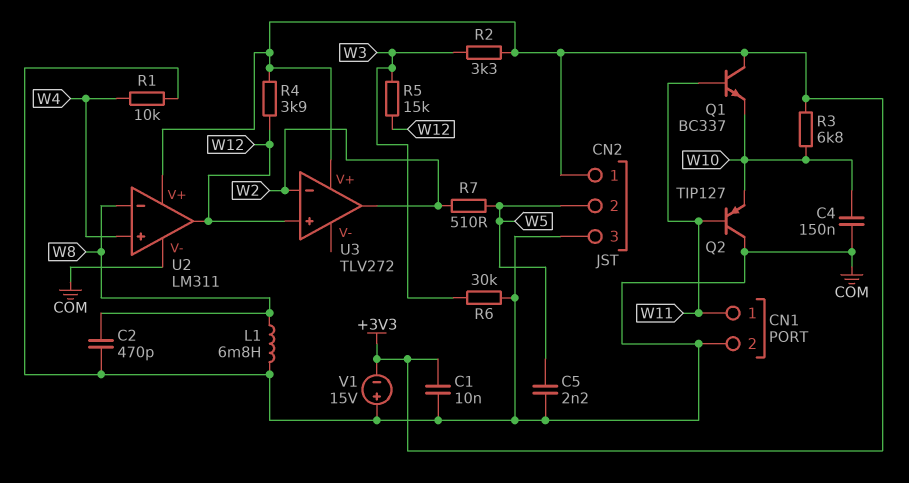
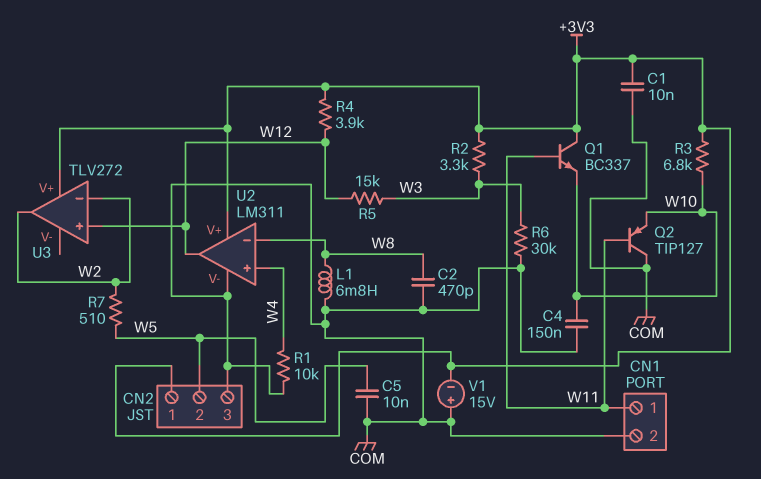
C5: 2.2nF (COM, W5) -> 10nF (COM, W5)

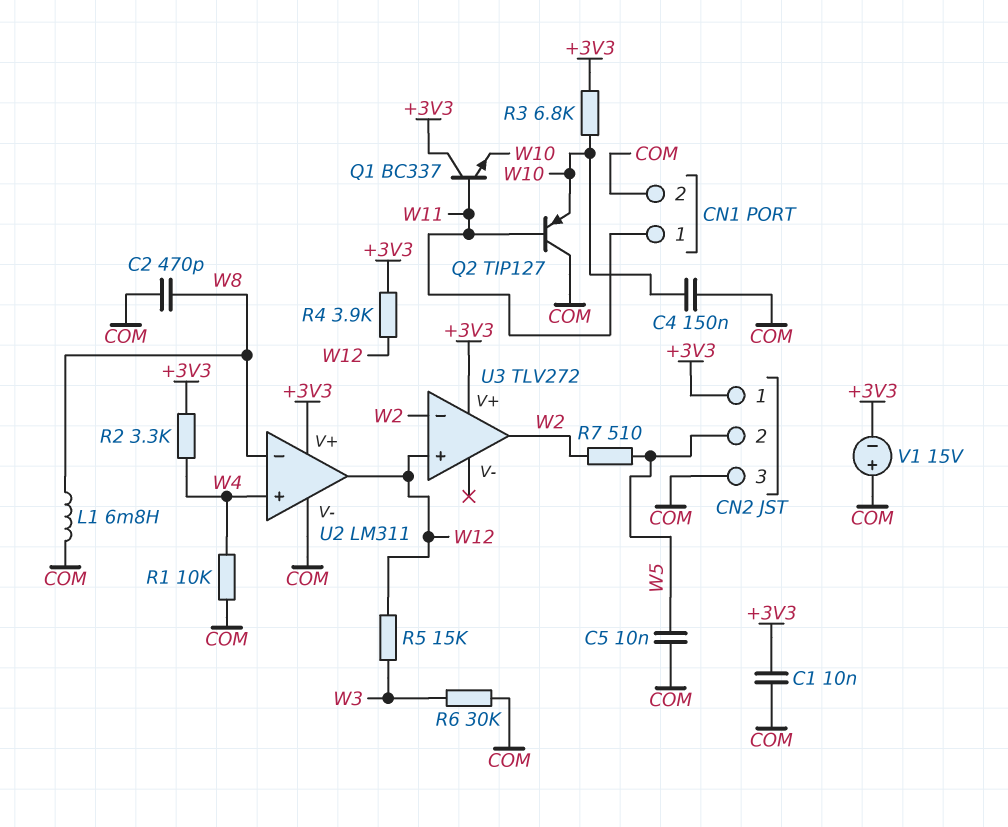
R2: 3.3k (+3V3, W3) -> 3.3k (+3V3, W4)

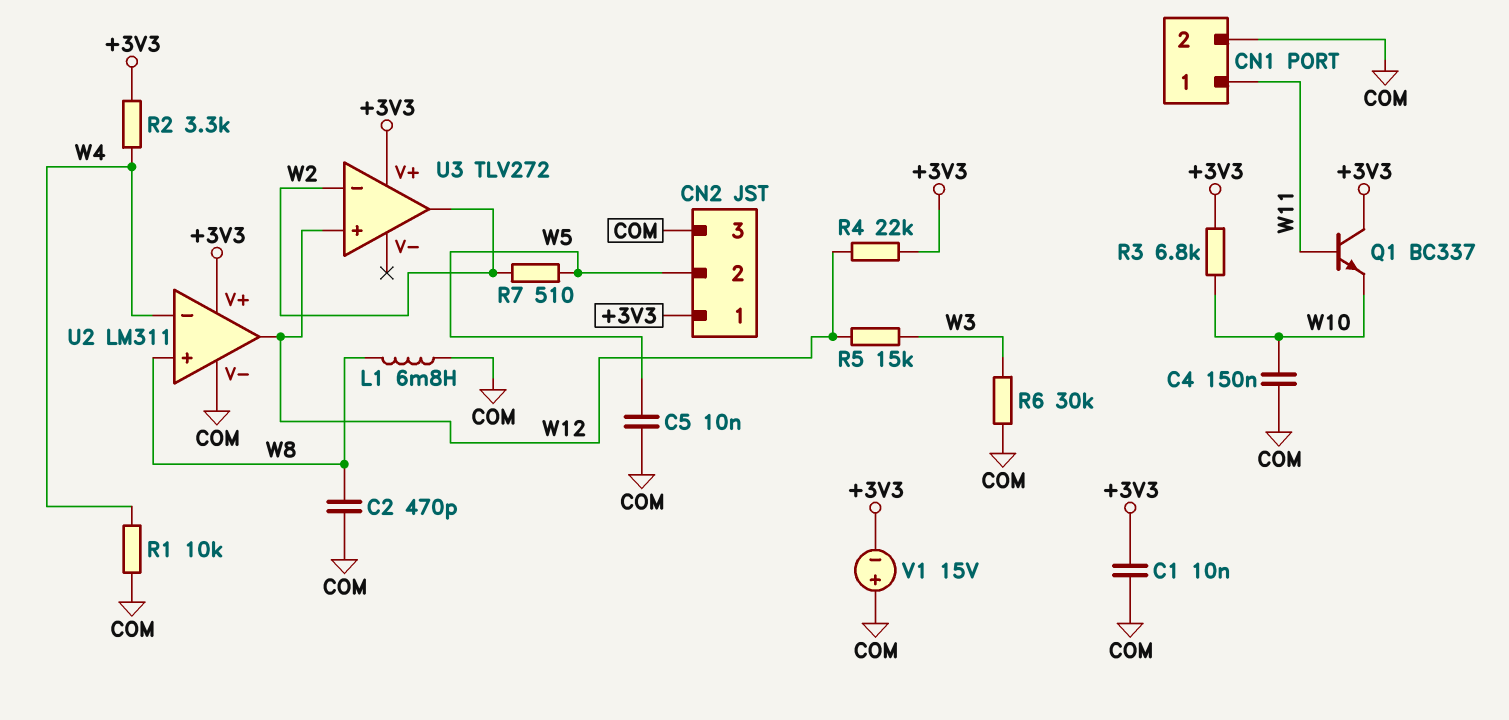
Q2: PNP TIP127 (B W11, C COM, E W10) -> none
R4: 3.9k (+3V3, W12) -> 22k (+3V3, W12)
U2 pin in+: W4 -> W8
U2 pin in-: W8 -> W4

